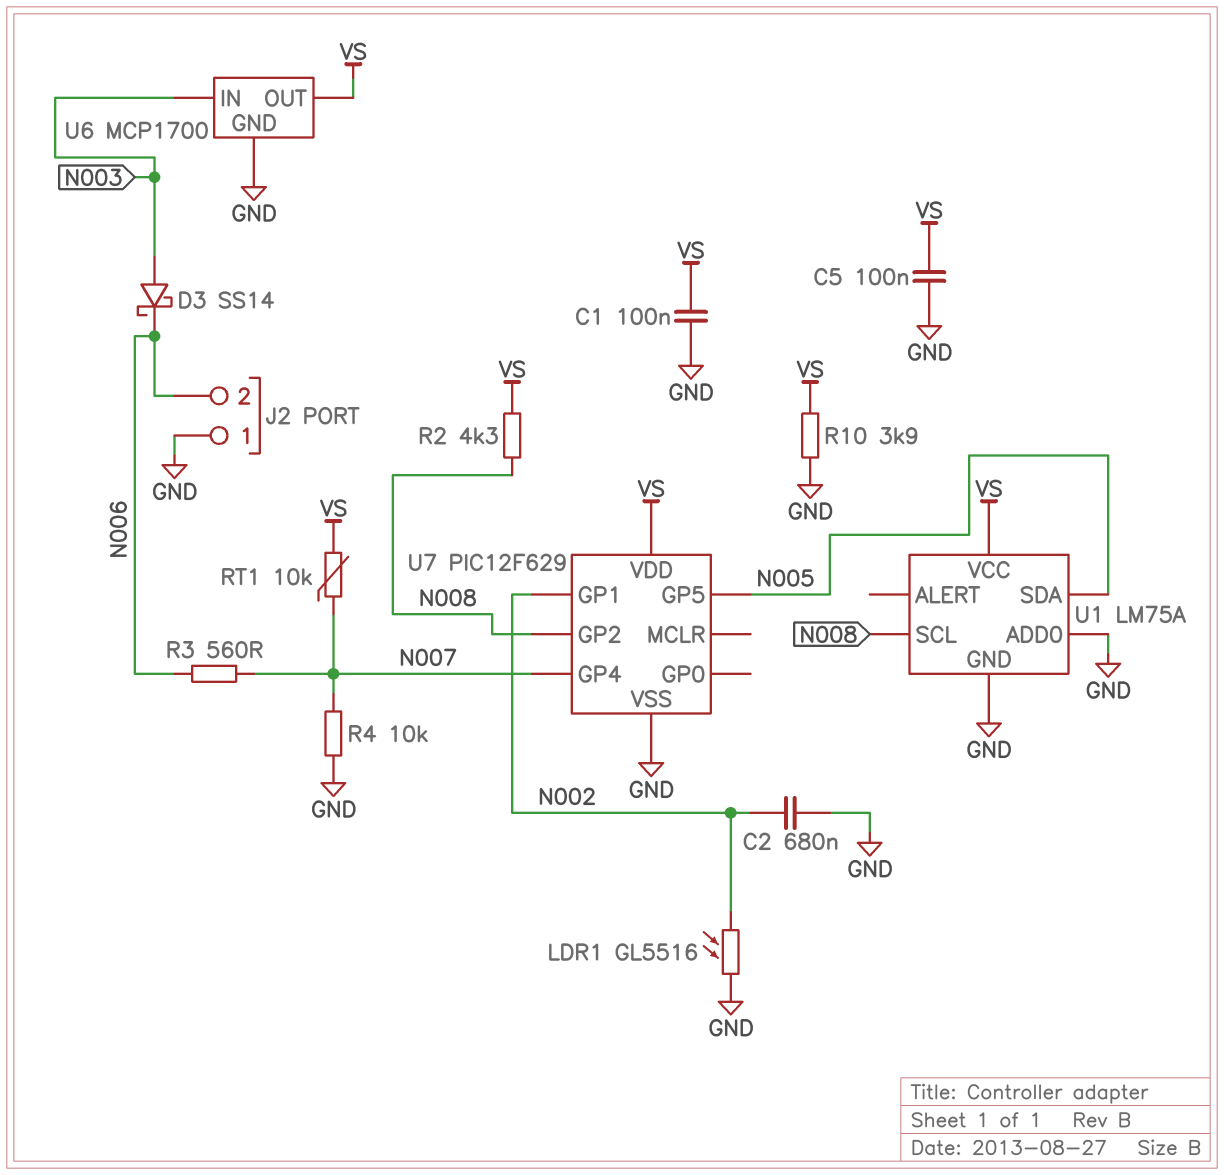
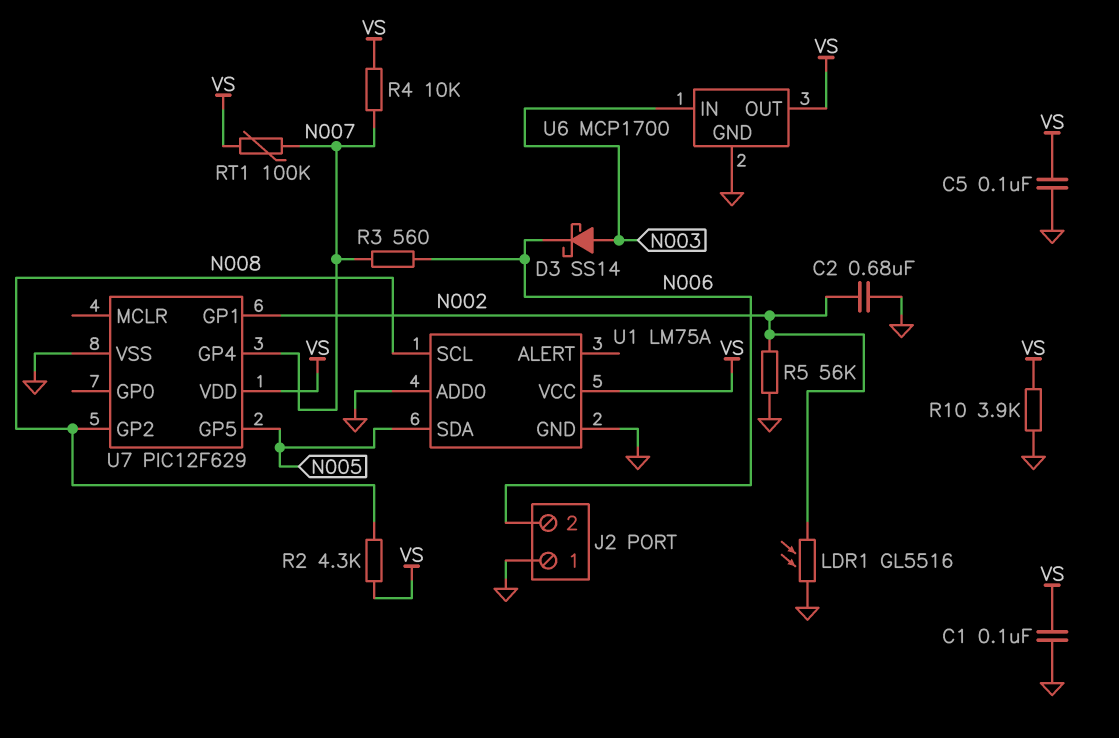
R4: 10k (GND, N007) -> 10k (N007, VS)
R5: none -> 56k (GND, N002)
RT1: 10k (N007, VS) -> 100k (N007, VS)

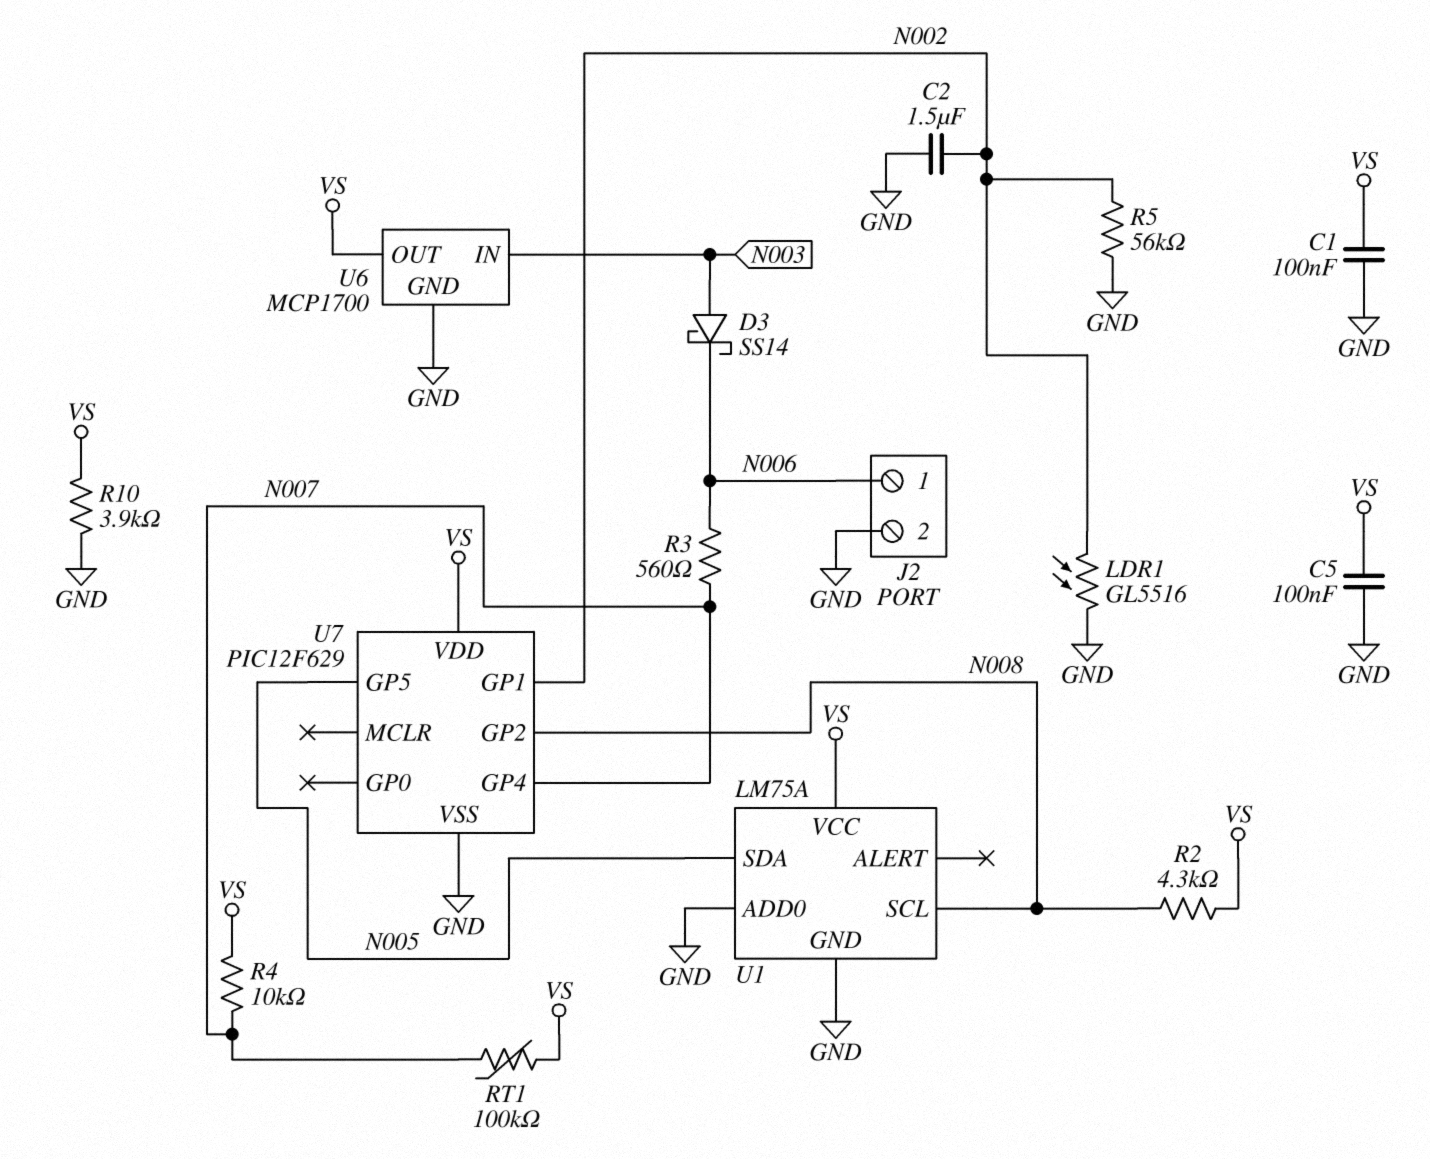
C2: 680nF (GND, N002) -> 1.5uF (GND, N002)
J2 pin 1: GND -> N006
J2 pin 2: N006 -> GND

